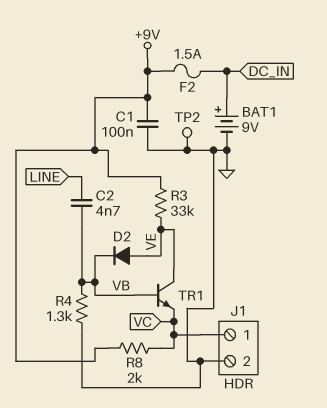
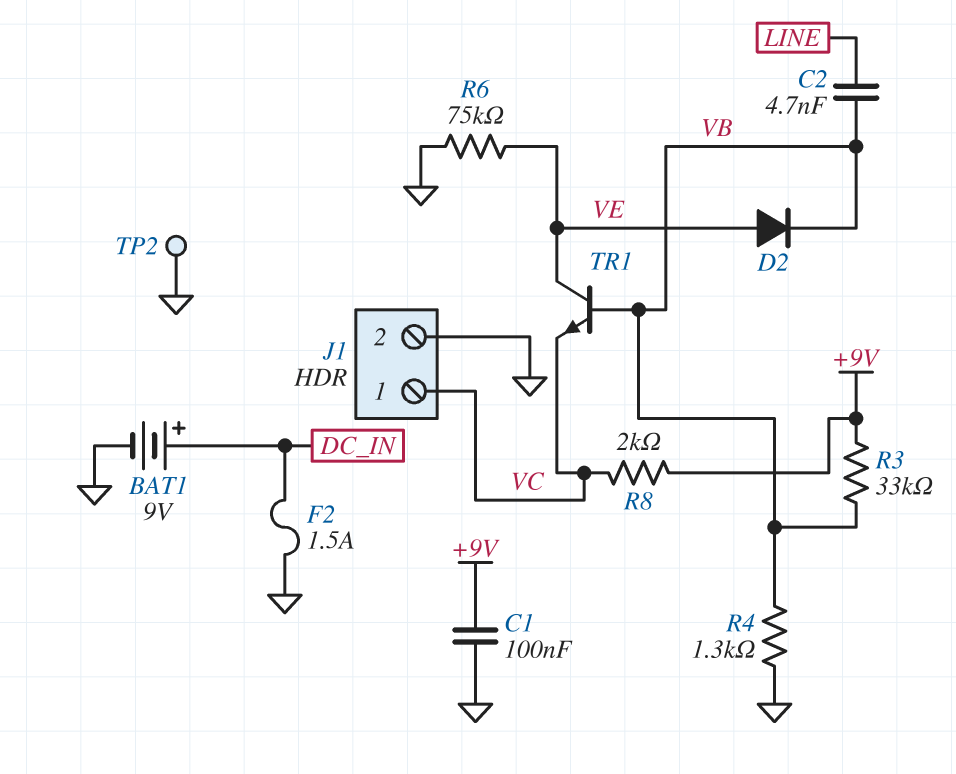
F2: 1.5A (+9V, DC_IN) -> 1.5A (DC_IN, GND)
R3: 33k (+9V, VE) -> 33k (+9V, VB)
R6: none -> 75k (GND, VE)

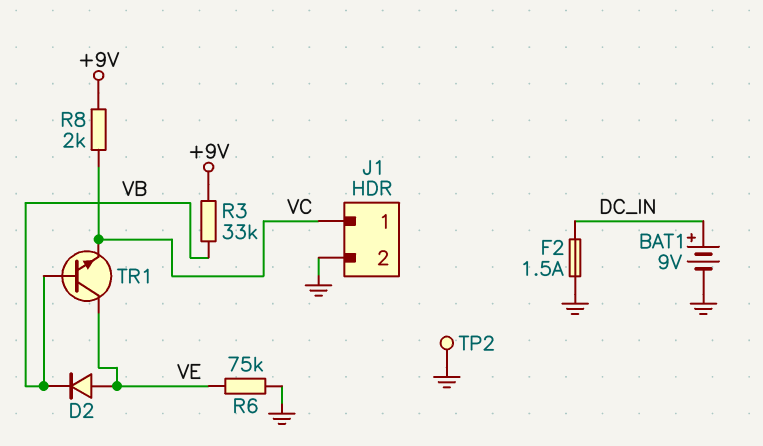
C1: 100nF (+9V, GND) -> none
C2: 4.7nF (LINE, VB) -> none
R4: 1.3k (GND, VB) -> none

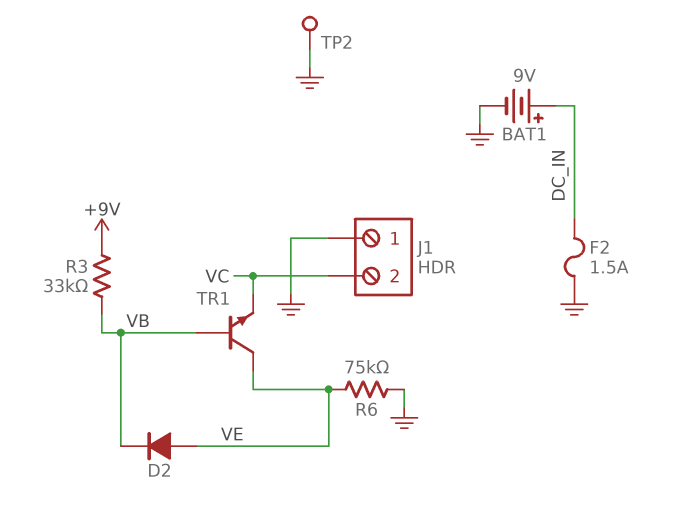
J1 pin 1: VC -> GND
J1 pin 2: GND -> VC
R8: 2k (+9V, VC) -> none

